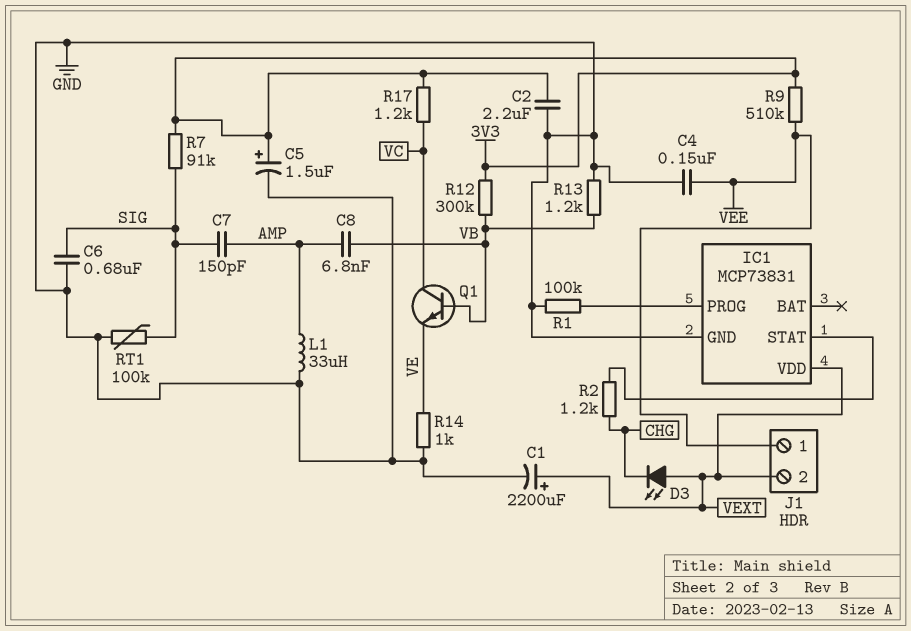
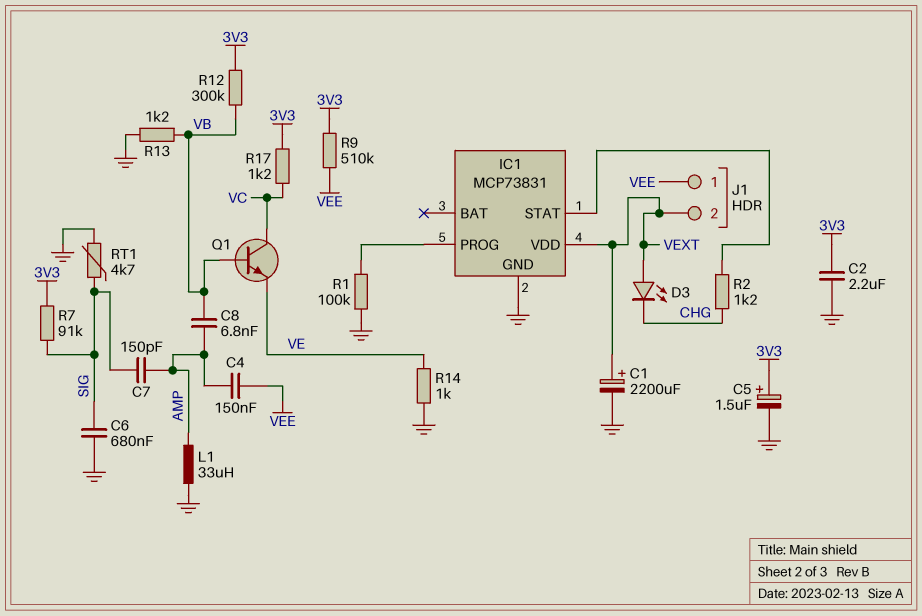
C4: 150nF (GND, VEE) -> 150nF (AMP, VEE)
RT1: 100k (GND, SIG) -> 4.7k (GND, SIG)

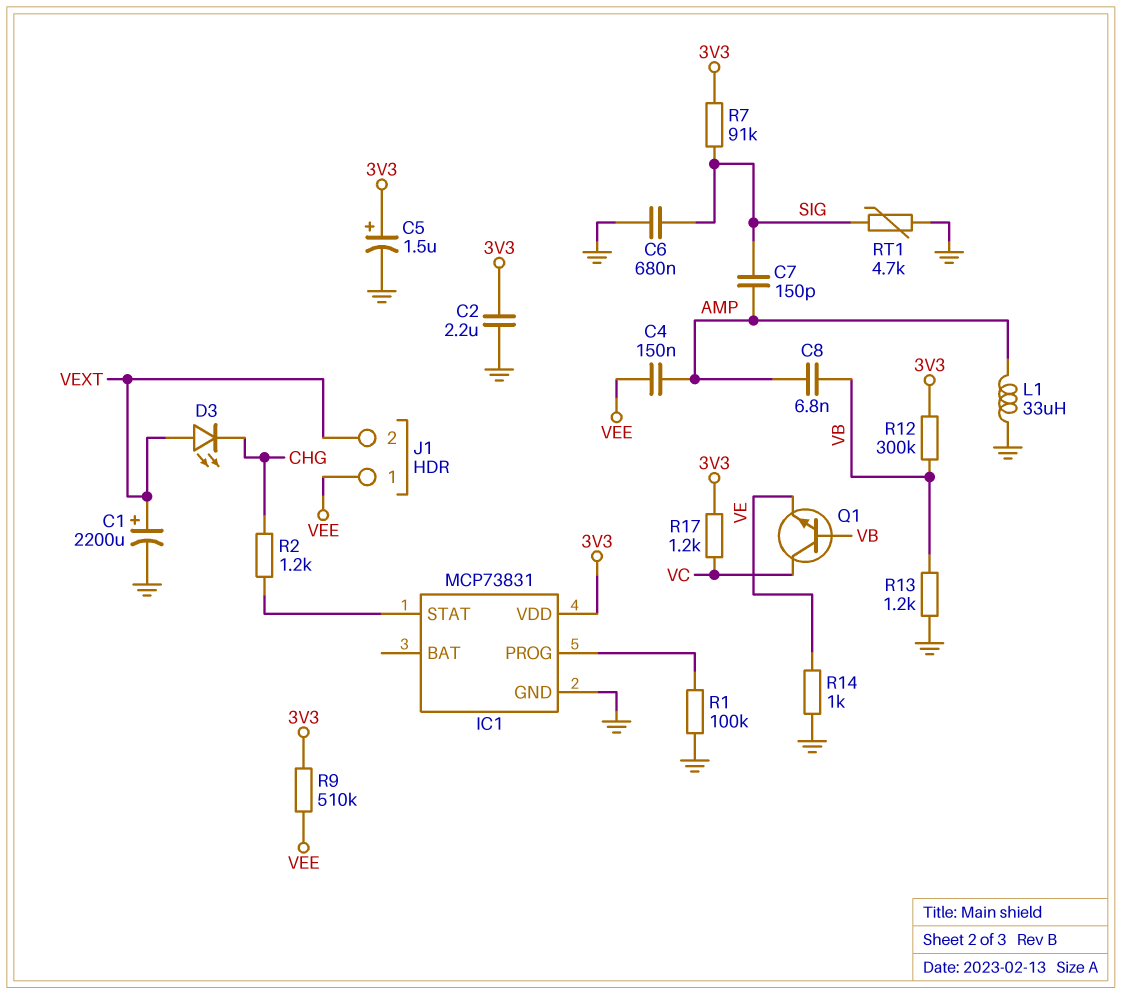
IC1 pin VDD: VEXT -> 3V3

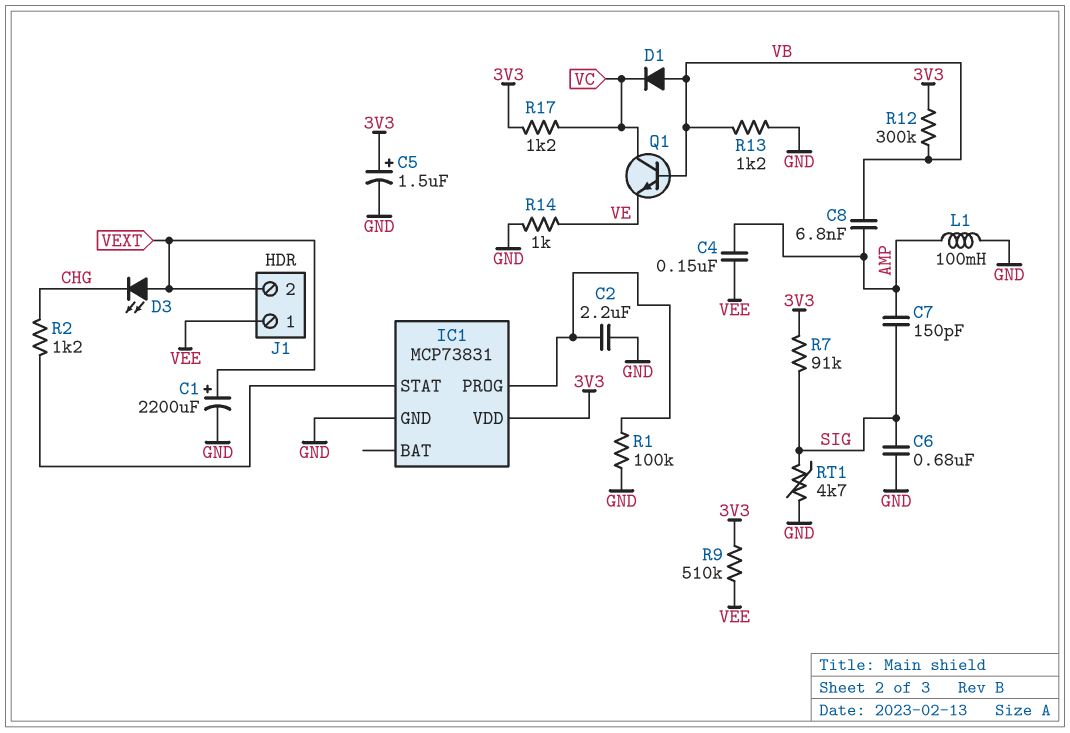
C2: 2.2uF (3V3, GND) -> 2.2uF (GND, IC1/PROG)
D1: none -> diode (A VB, K VC)
L1: 33uH (AMP, GND) -> 100mH (AMP, GND)

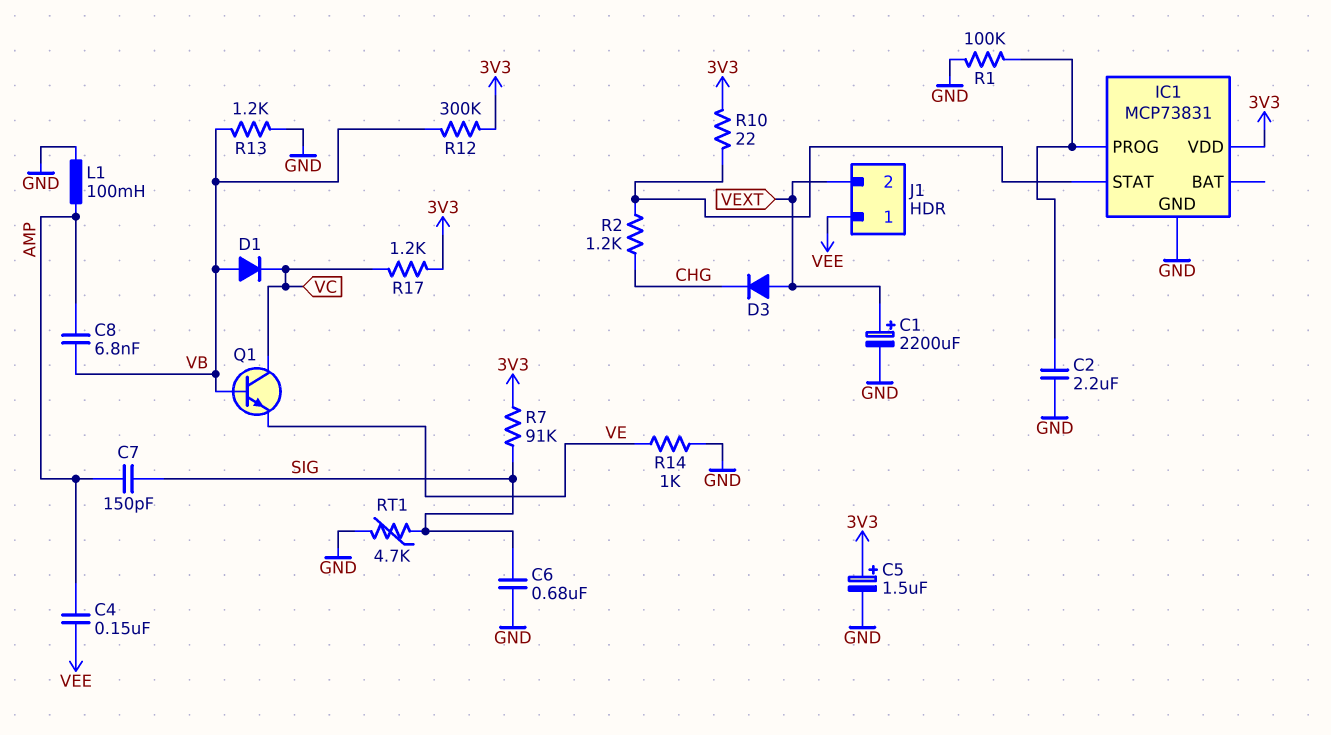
D3: LED (A VEXT, K CHG) -> diode (A VEXT, K CHG)
R9: 510k (3V3, VEE) -> none
R10: none -> 22 (3V3, IC1/STAT)

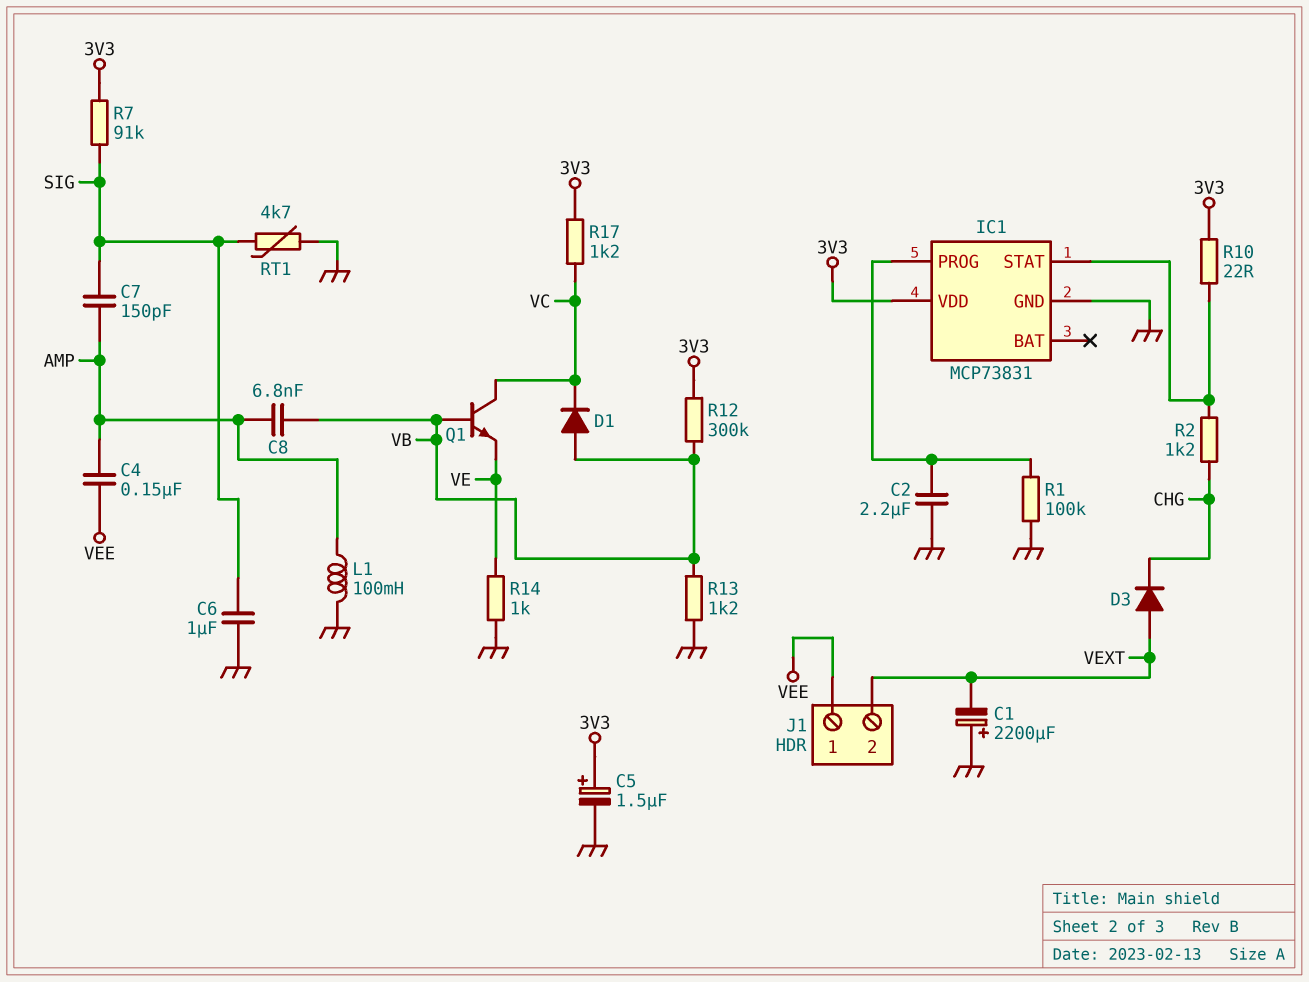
C1: 2200uF (plus VEXT, minus GND) -> 2200uF (plus GND, minus VEXT)
C6: 680nF (GND, SIG) -> 1uF (GND, SIG)

